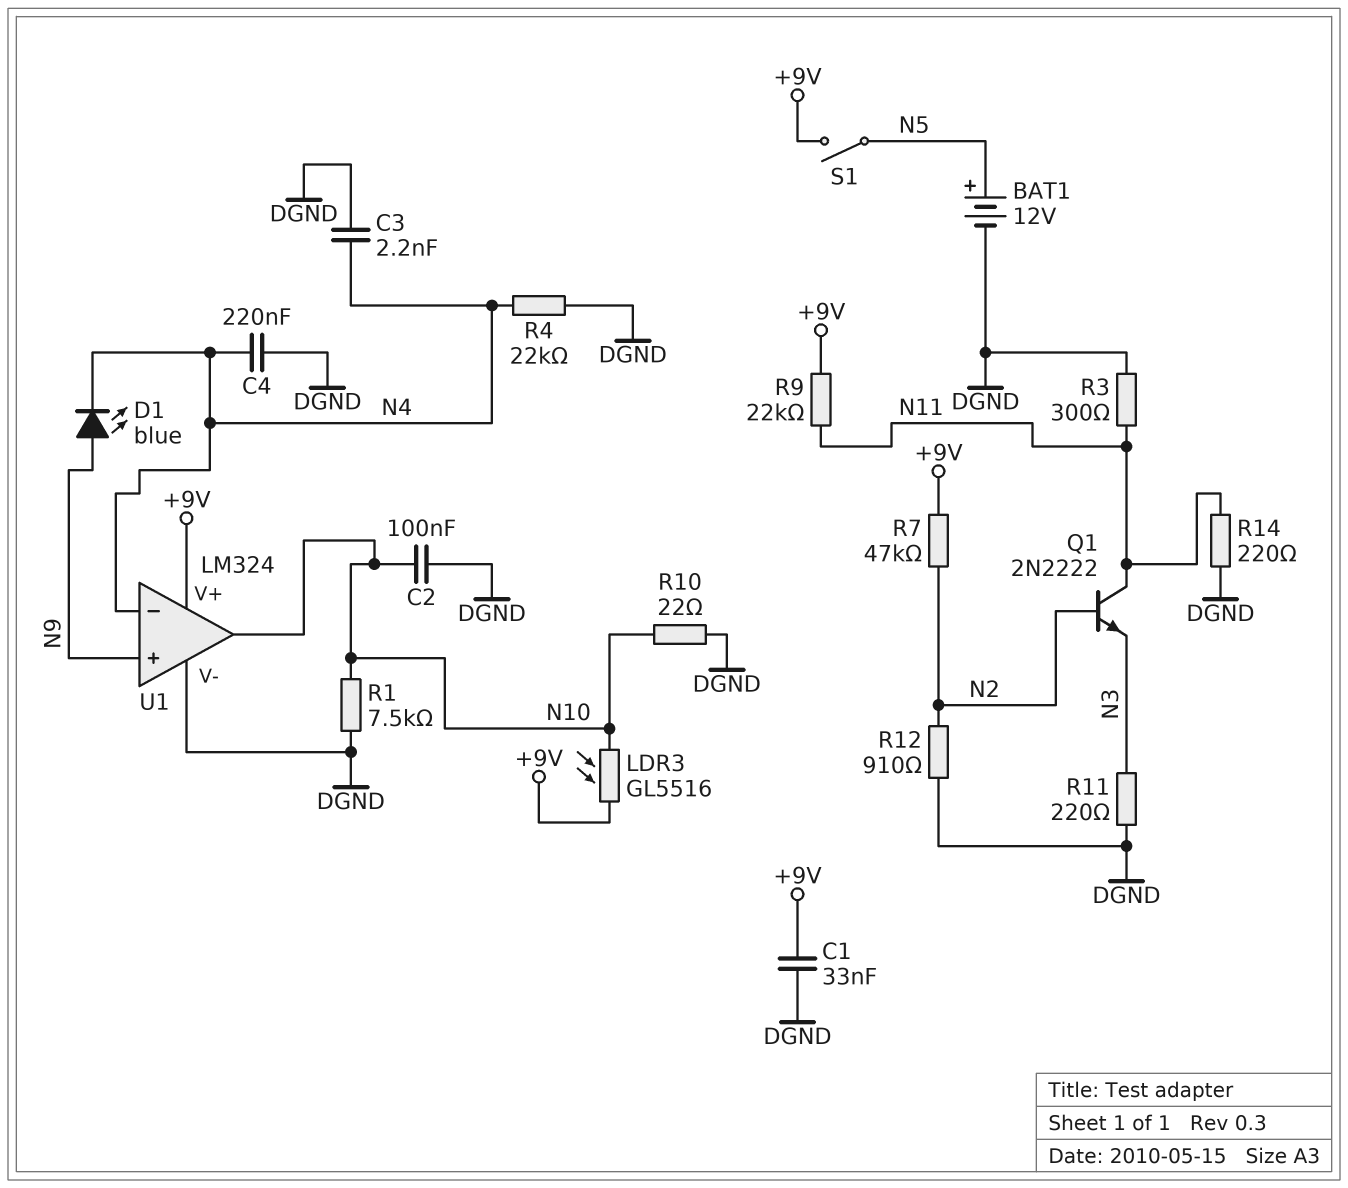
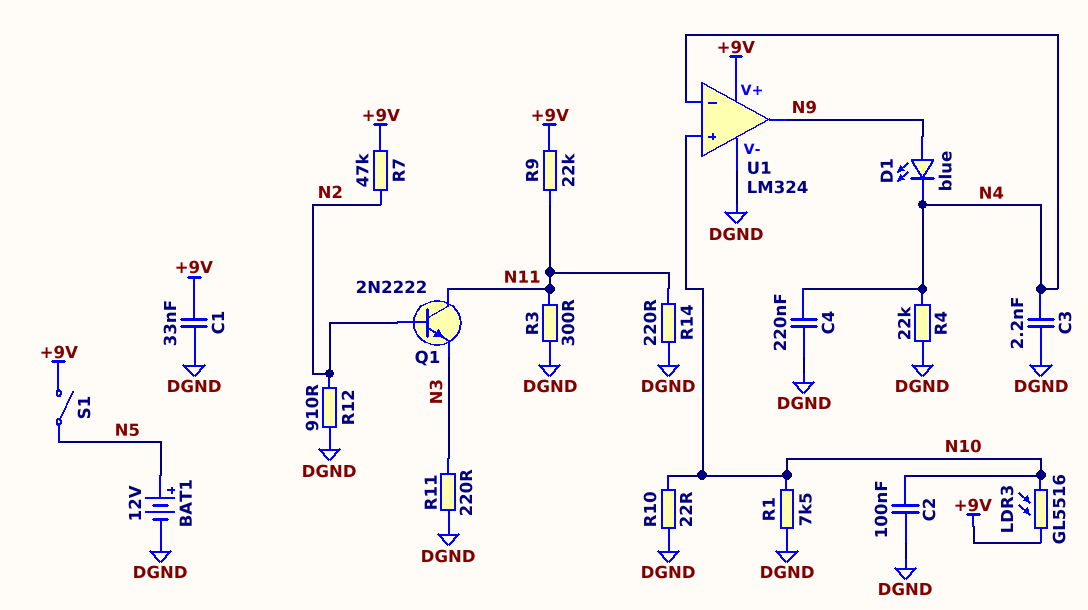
U1 pin in+: N9 -> N10
U1 pin out: N10 -> N9

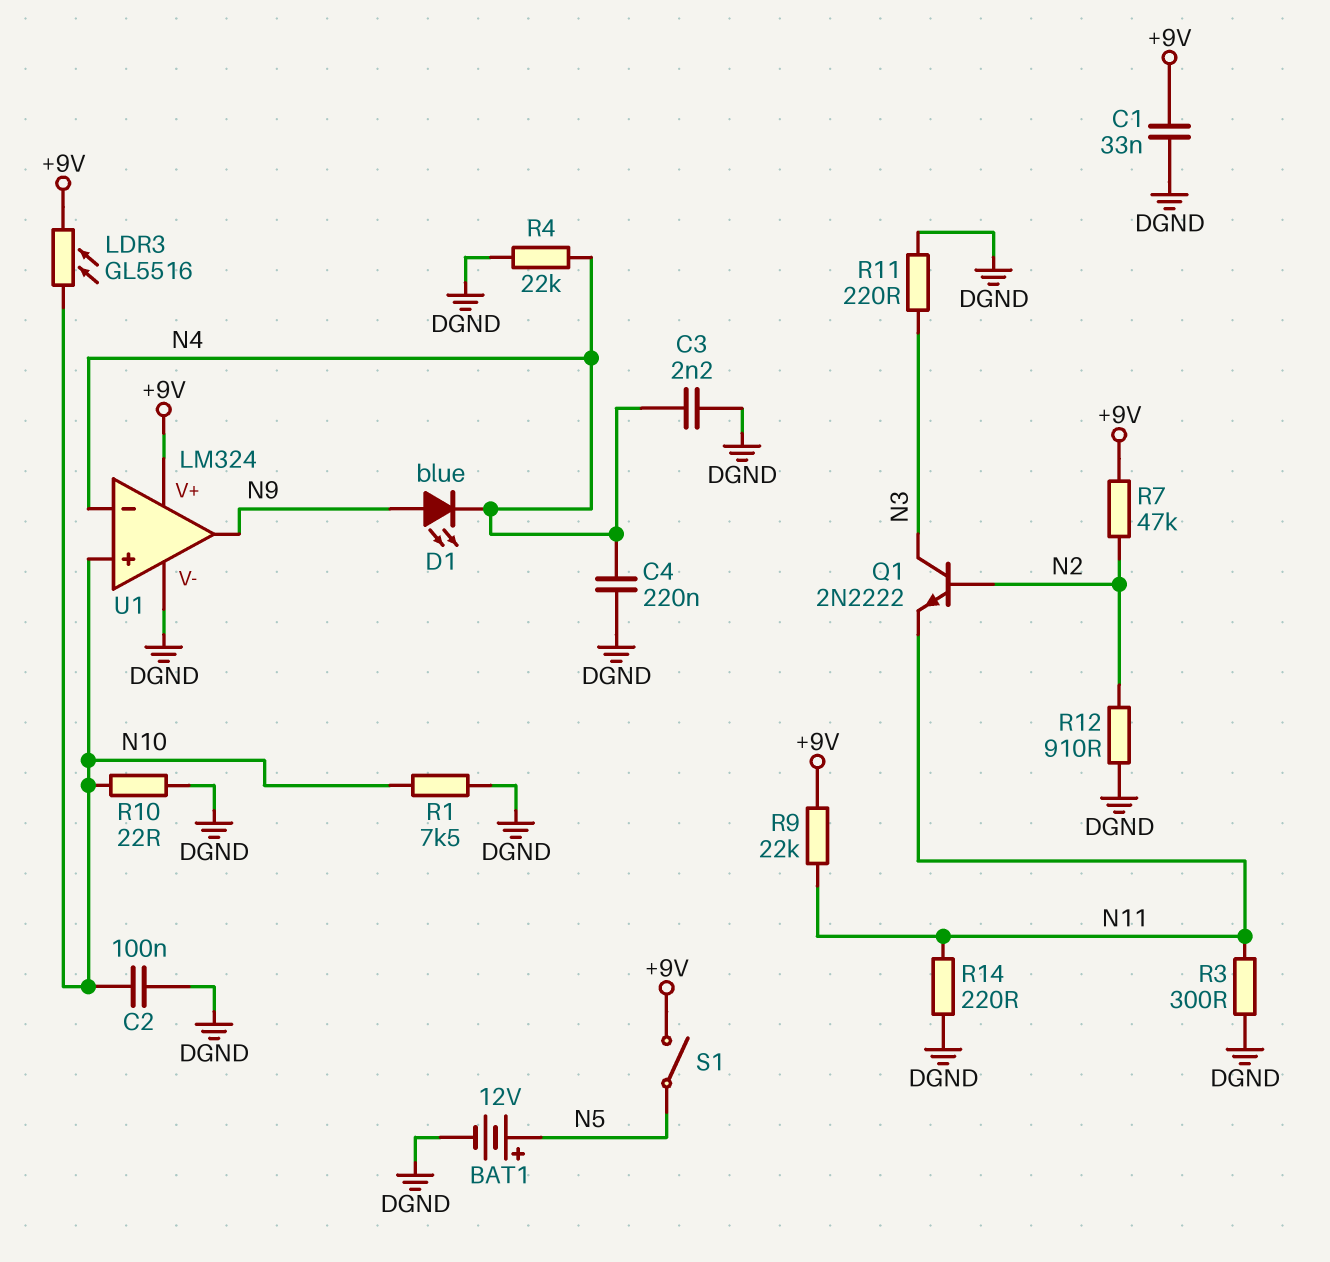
Q1: NPN 2N2222 (B N2, C N11, E N3) -> NPN 2N2222 (B N2, C N3, E N11)

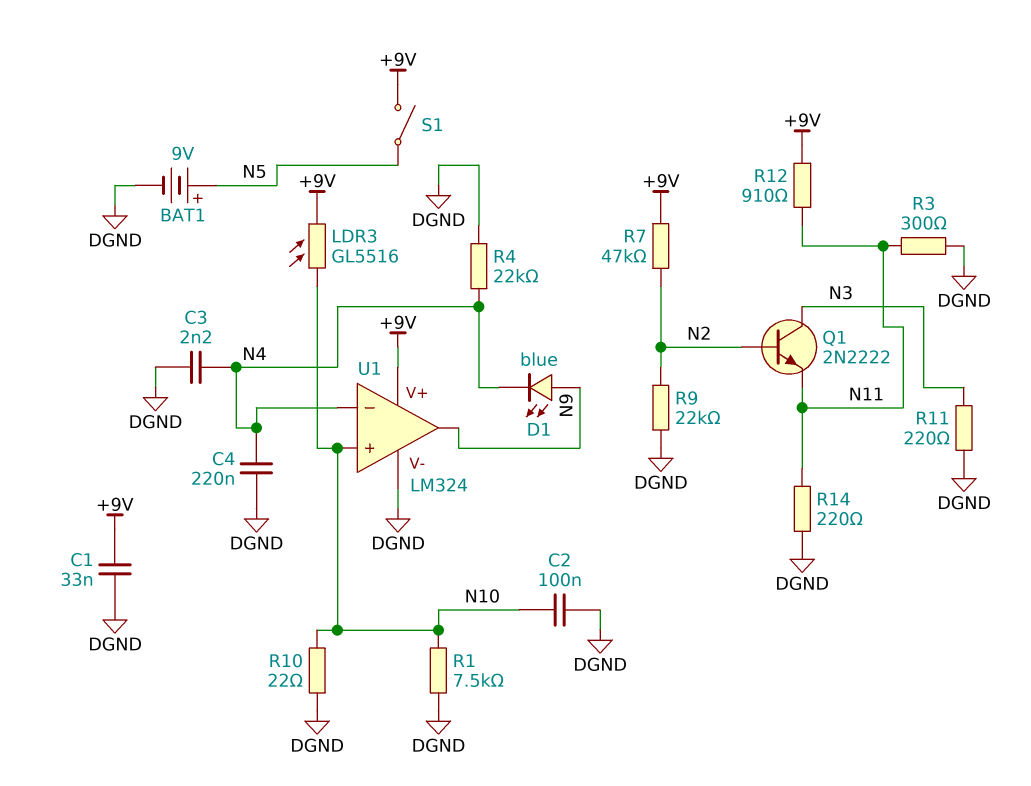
BAT1: 12V (plus N5, minus DGND) -> 9V (plus N5, minus DGND)
R9: 22k (+9V, N11) -> 22k (DGND, N2)
R12: 910 (DGND, N2) -> 910 (+9V, N11)

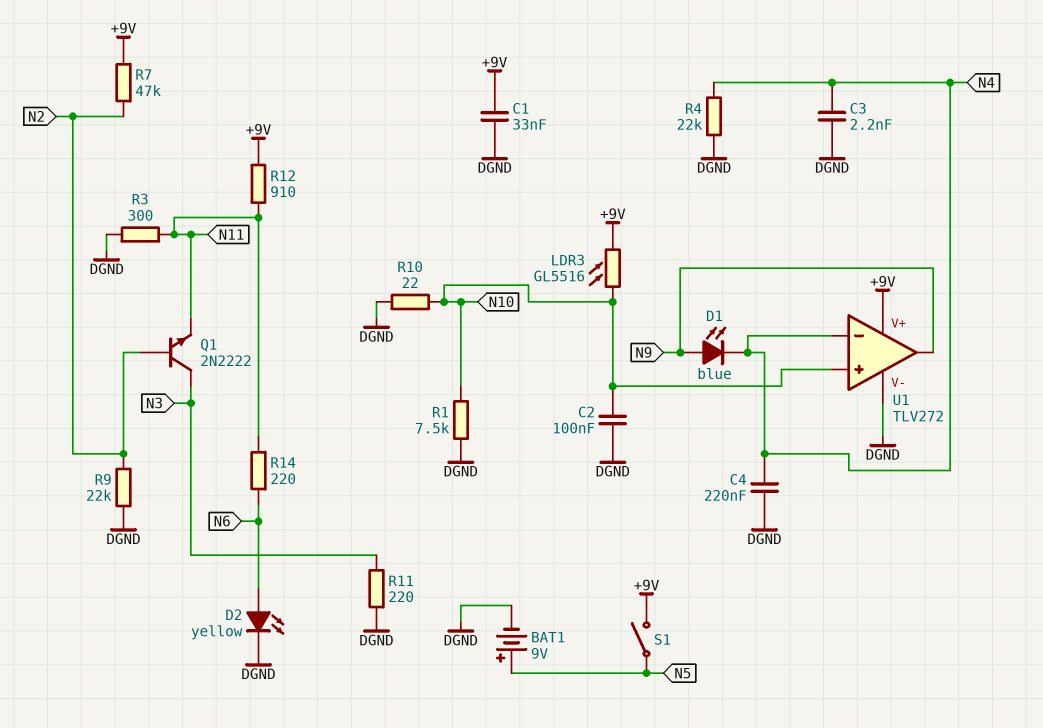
D2: none -> LED yellow (A N6, K DGND)
R14: 220 (DGND, N11) -> 220 (N6, N11)
U1: LM324 -> TLV272

